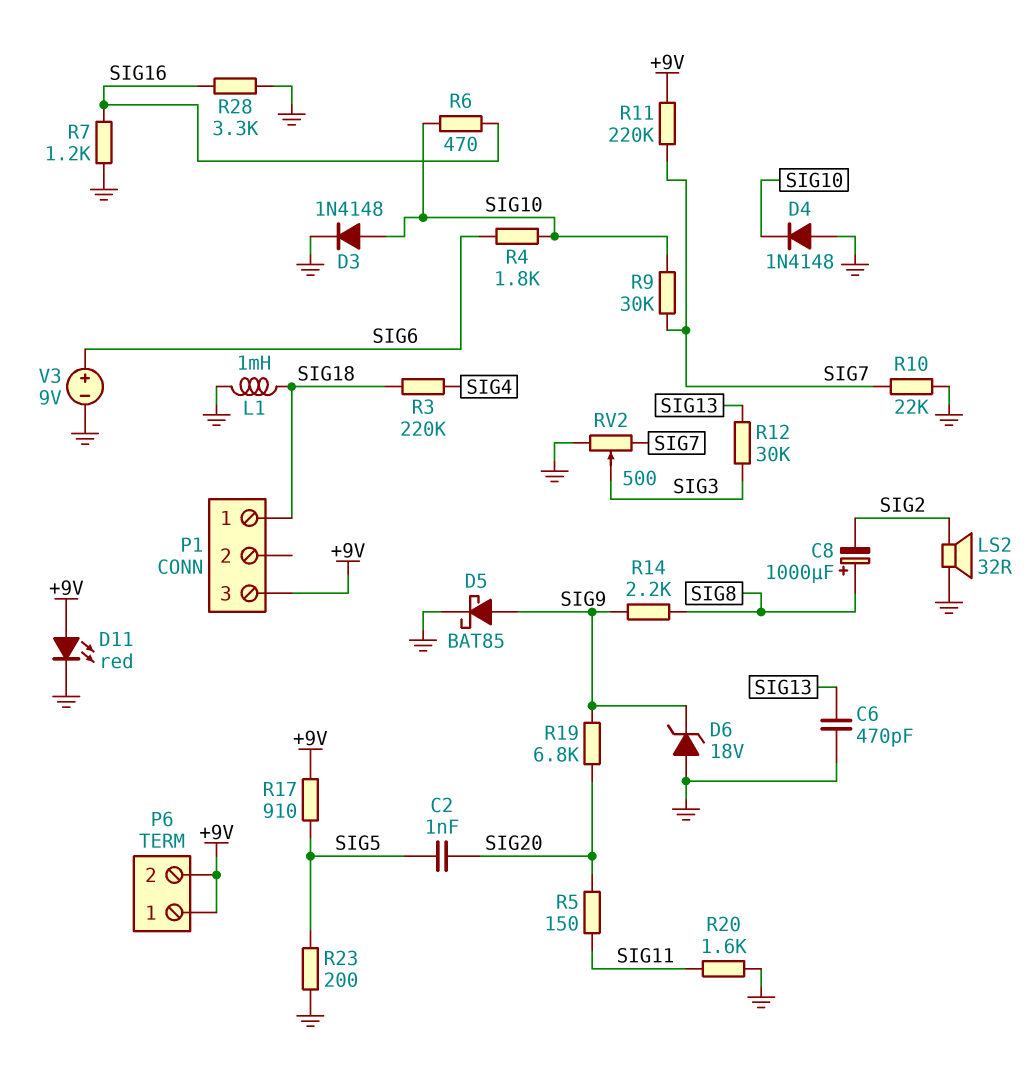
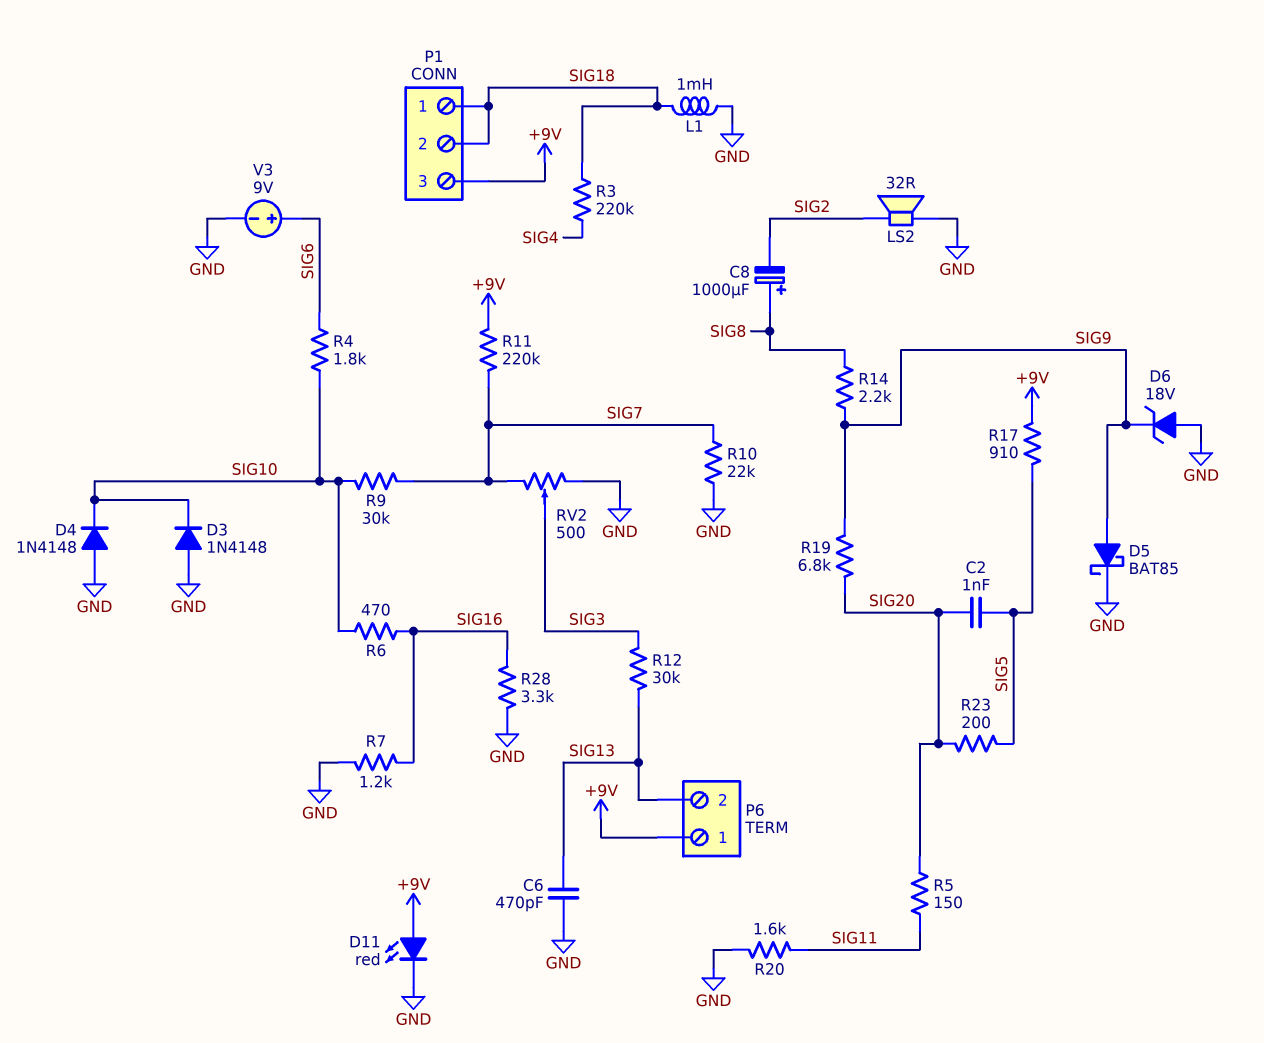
D3: diode 1N4148 (A SIG10, K GND) -> diode 1N4148 (A GND, K SIG10)
P1 pin 2: none -> SIG18
P6 pin 2: +9V -> SIG13
R23: 200 (GND, SIG5) -> 200 (SIG5, SIG20)

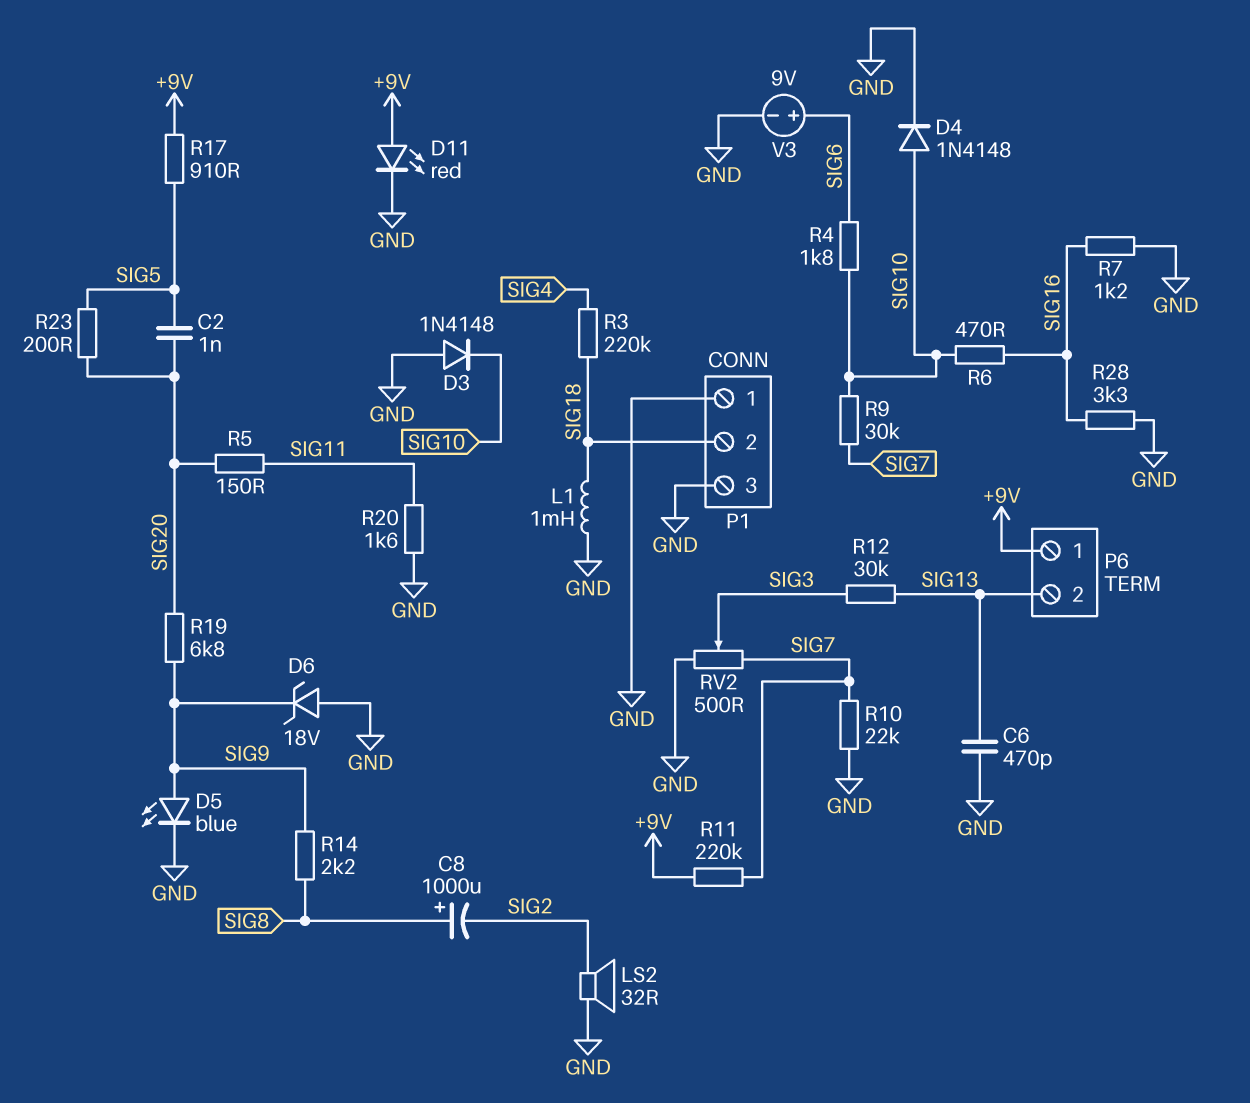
D4: diode 1N4148 (A GND, K SIG10) -> diode 1N4148 (A SIG10, K GND)
D5: schottky BAT85 (A SIG9, K GND) -> LED blue (A SIG9, K GND)
P1 pin 1: SIG18 -> GND
P1 pin 3: +9V -> GND

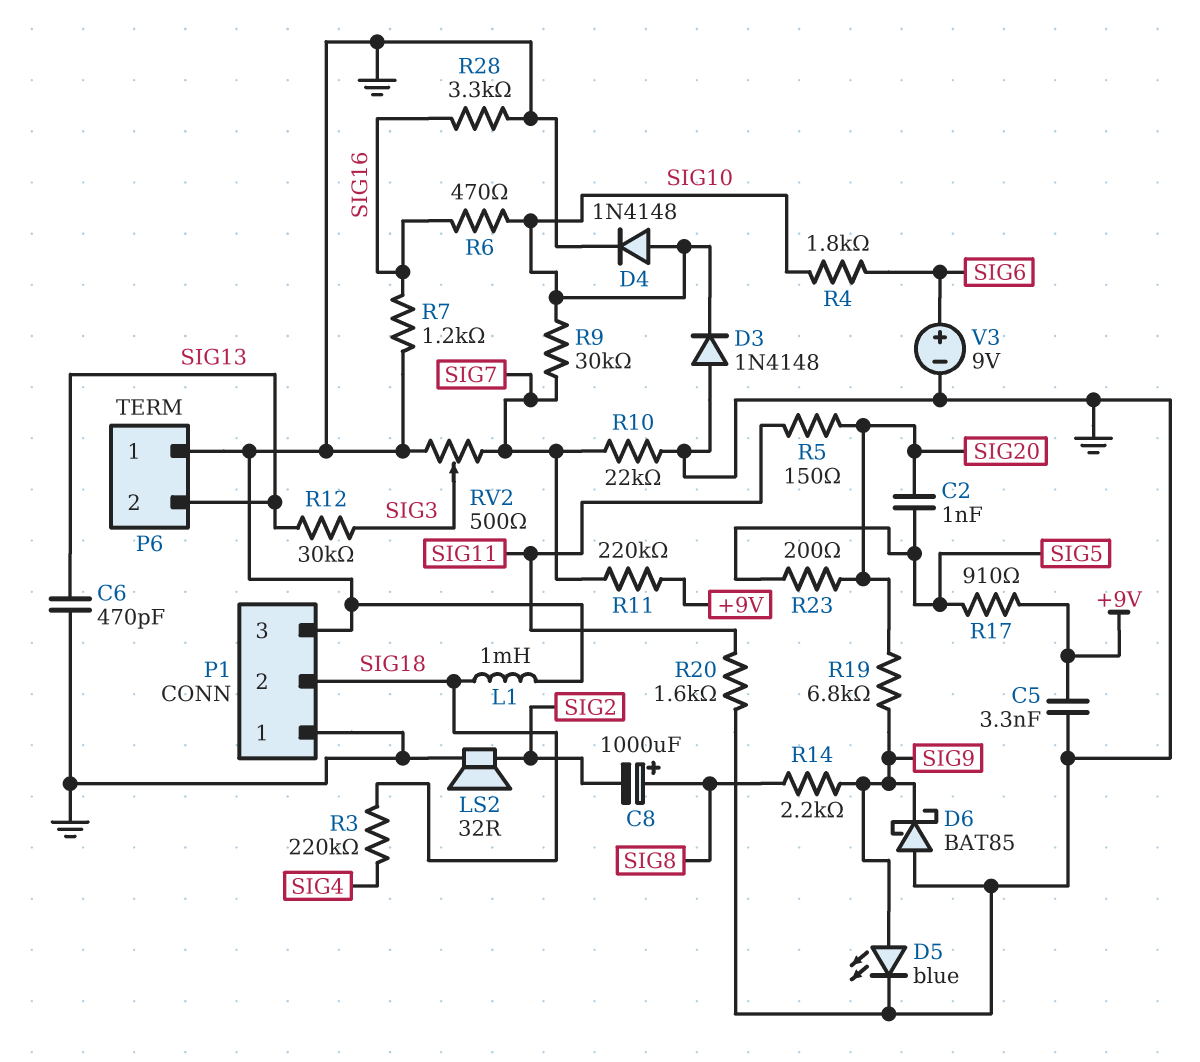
C5: none -> 3.3nF (+9V, GND)
D6: zener 18V (A GND, K SIG9) -> schottky BAT85 (A GND, K SIG9)
D11: LED red (A +9V, K GND) -> none
P6 pin 1: +9V -> GND

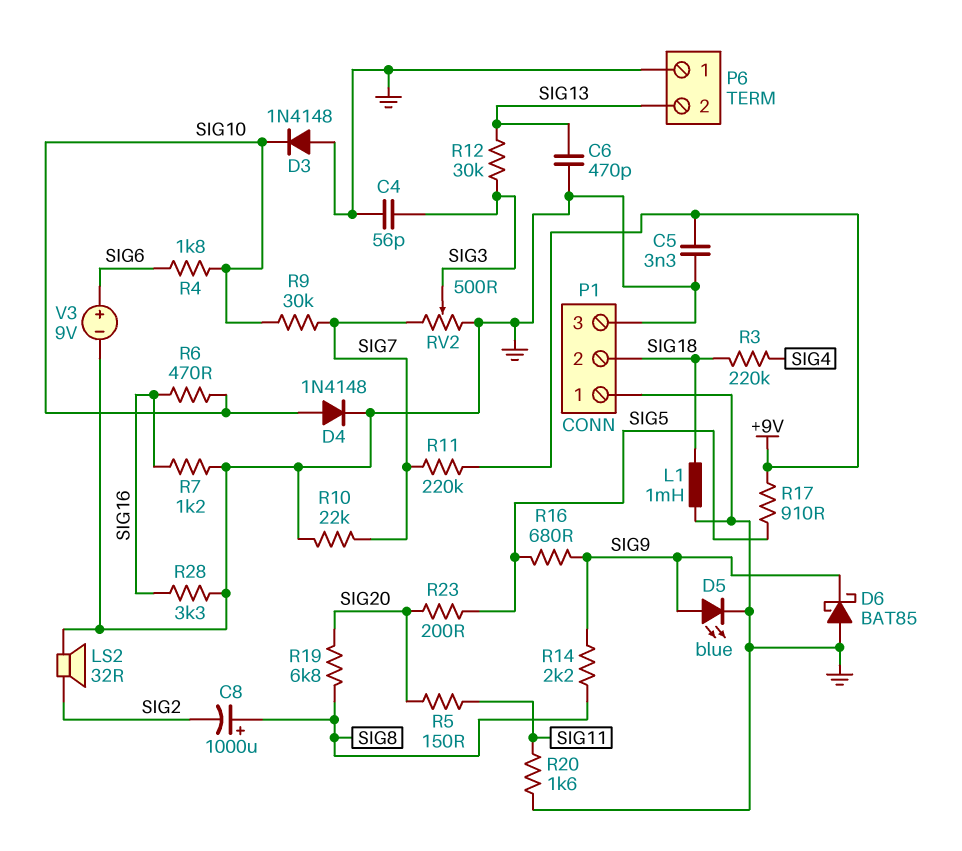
C2: 1nF (SIG5, SIG20) -> none
C4: none -> 56pF (GND, SIG3)
R16: none -> 680 (SIG5, SIG9)
R19: 6.8k (SIG9, SIG20) -> 6.8k (SIG8, SIG20)

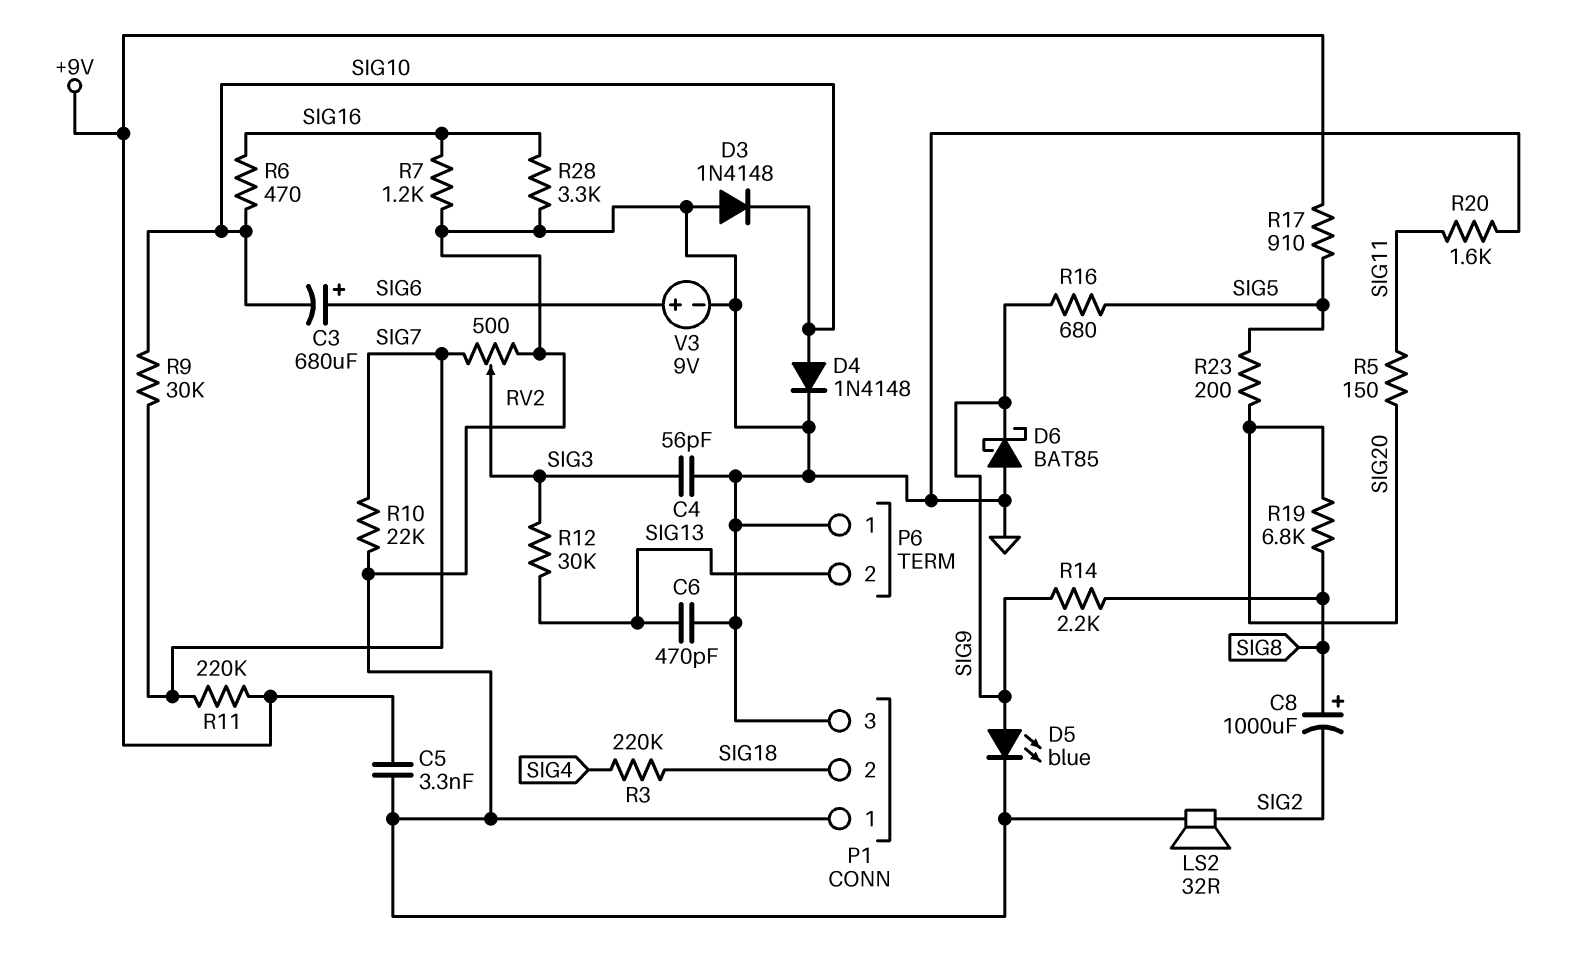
C3: none -> 680uF (plus SIG6, minus SIG10)
L1: 1mH (GND, SIG18) -> none
R4: 1.8k (SIG6, SIG10) -> none

